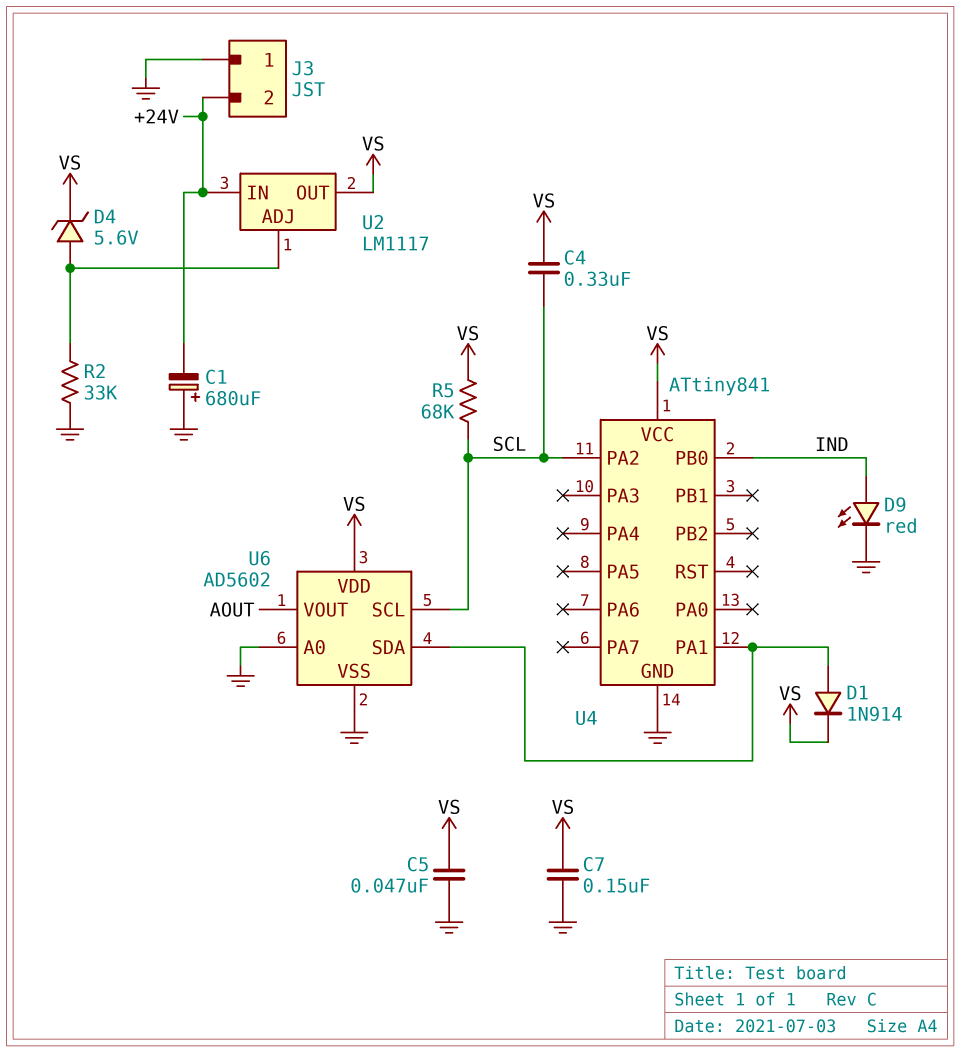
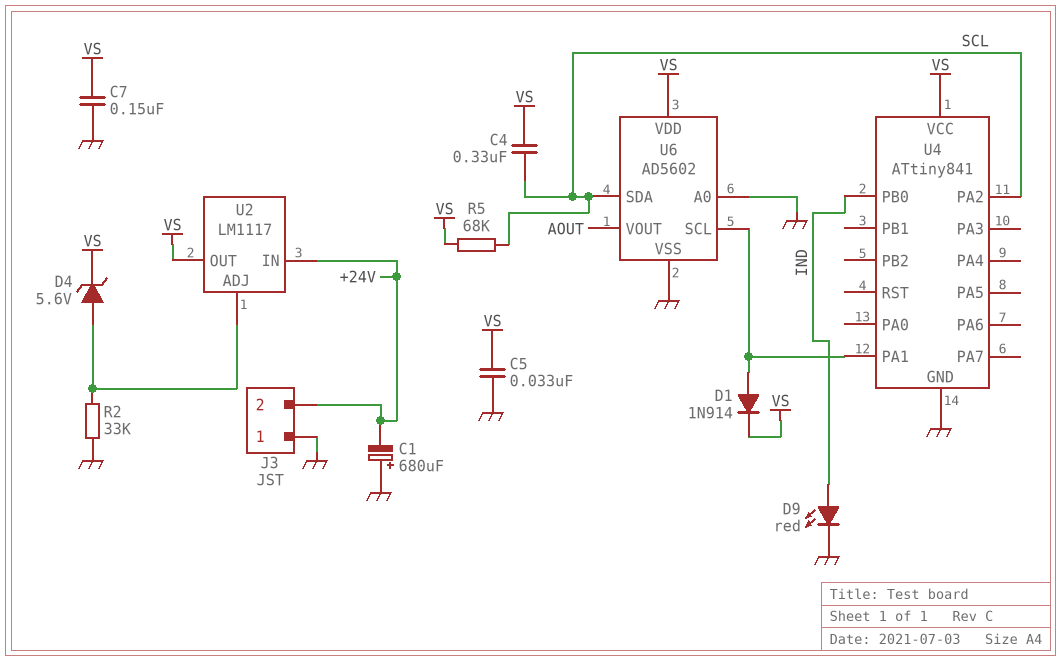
C5: 47nF (GND, VS) -> 33nF (GND, VS)
U6 pin SCL: SCL -> U4/PA1
U6 pin SDA: U4/PA1 -> SCL

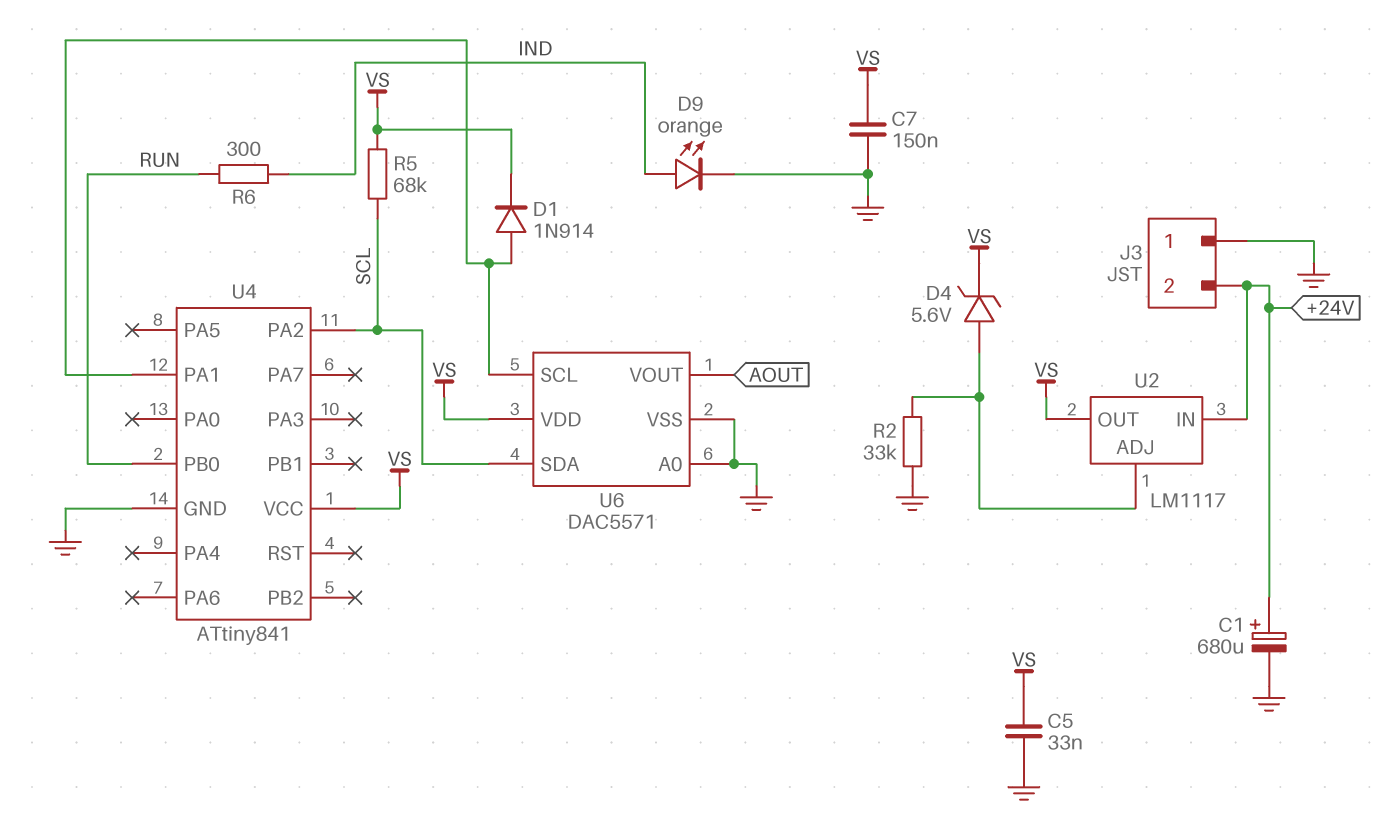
C1: 680uF (plus GND, minus +24V) -> 680uF (plus +24V, minus GND)
C4: 330nF (SCL, VS) -> none
D9: LED red (A IND, K GND) -> LED orange (A IND, K GND)
R6: none -> 300 (IND, RUN)
U4 pin PB0: IND -> RUN
U6: AD5602 -> DAC5571

